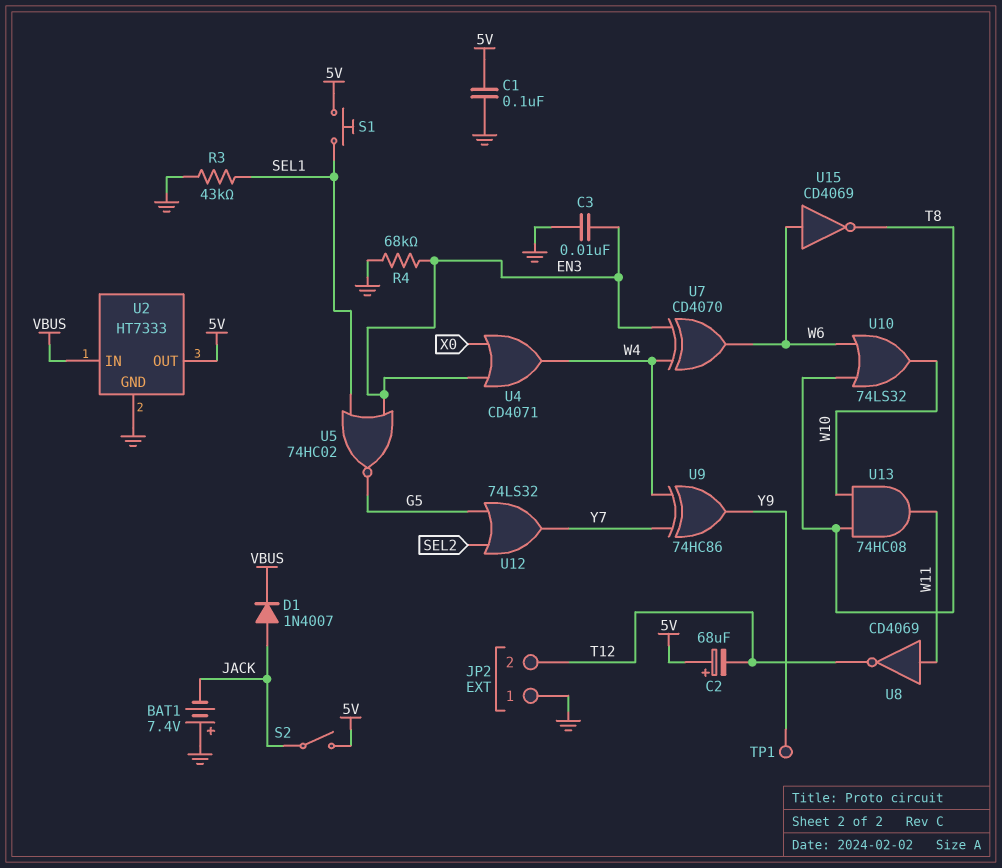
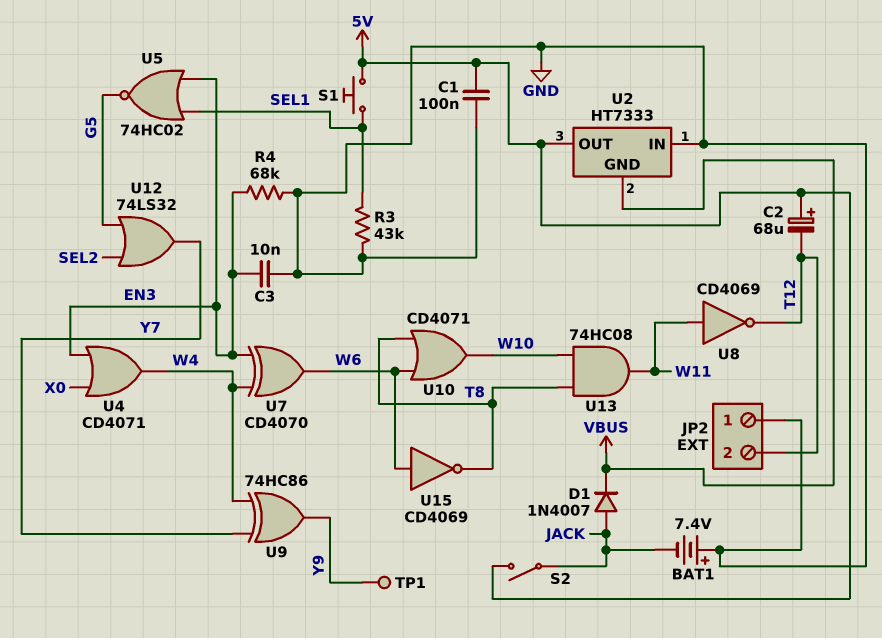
U2 pin GND: GND -> VBUS
U2 pin IN: VBUS -> GND
U10: OR 74LS32 (in T8, in W6, out W10) -> OR CD4071 (in T8, in W6, out W10)

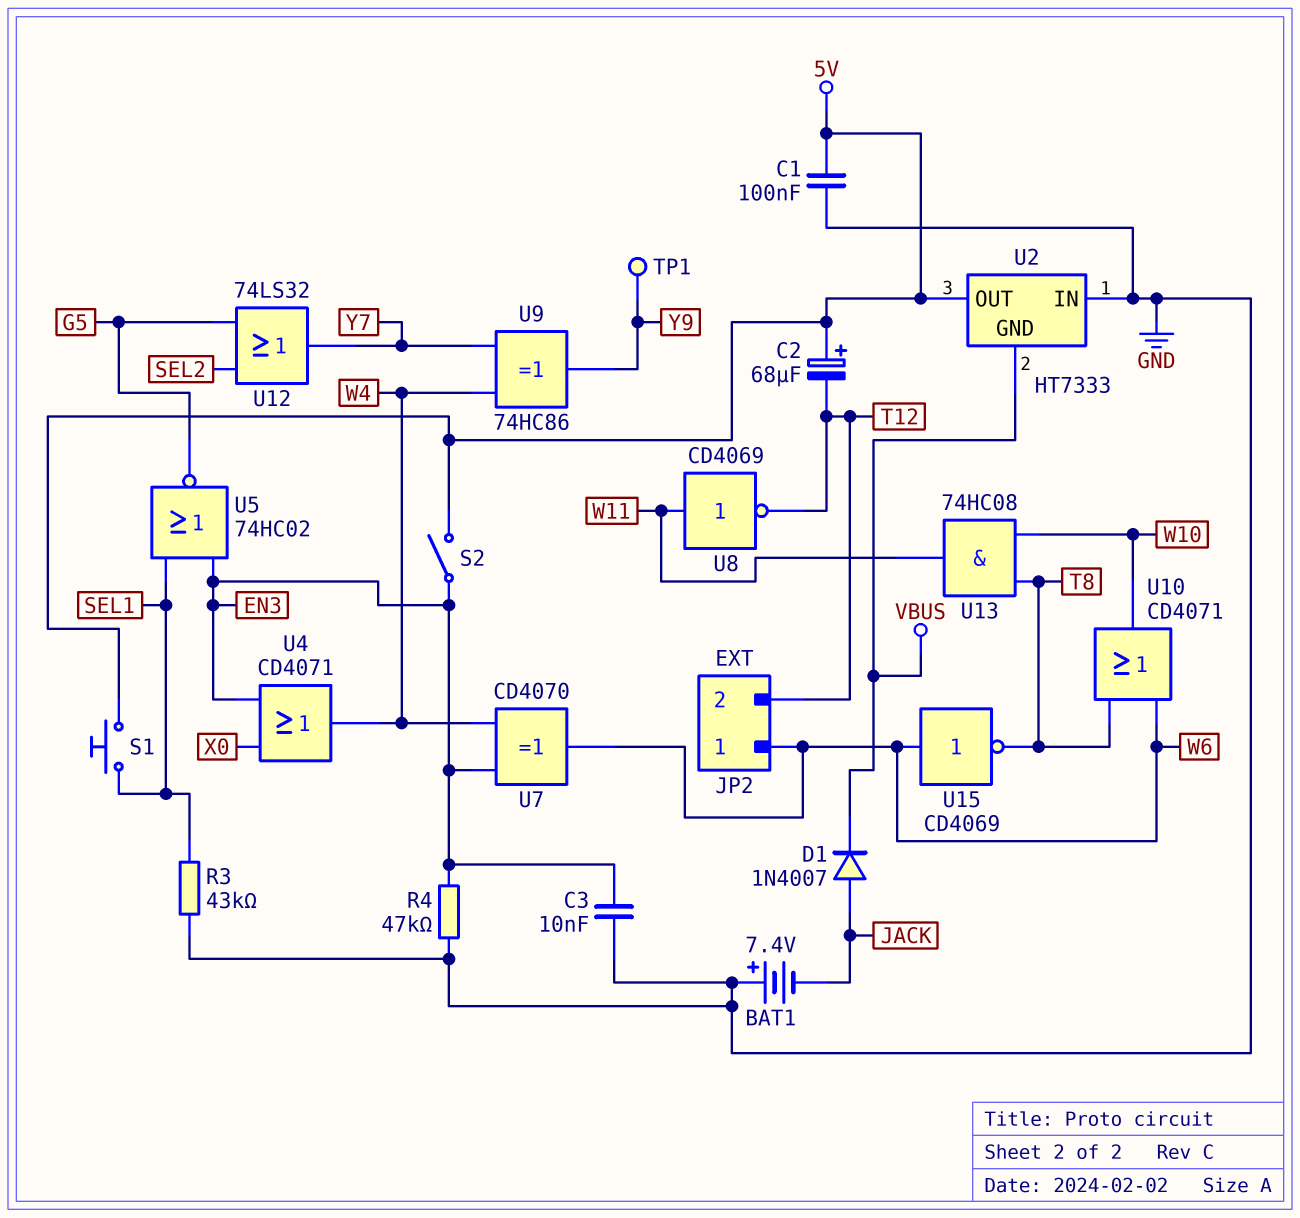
JP2 pin 1: GND -> W6
R4: 68k (EN3, GND) -> 47k (EN3, GND)
S2: switch (5V, JACK) -> switch (5V, EN3)

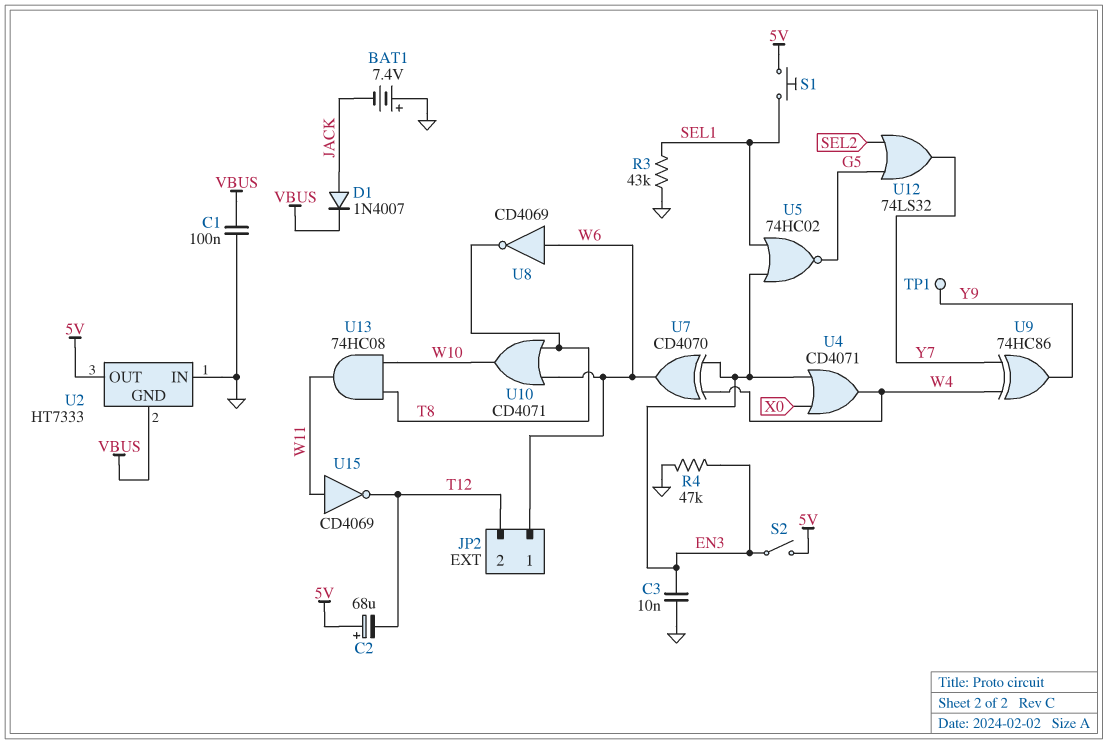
C1: 100nF (5V, GND) -> 100nF (GND, VBUS)
U8: NOT CD4069 (in W11, out T12) -> NOT CD4069 (in W6, out T8)
U15: NOT CD4069 (in W6, out T8) -> NOT CD4069 (in W11, out T12)

